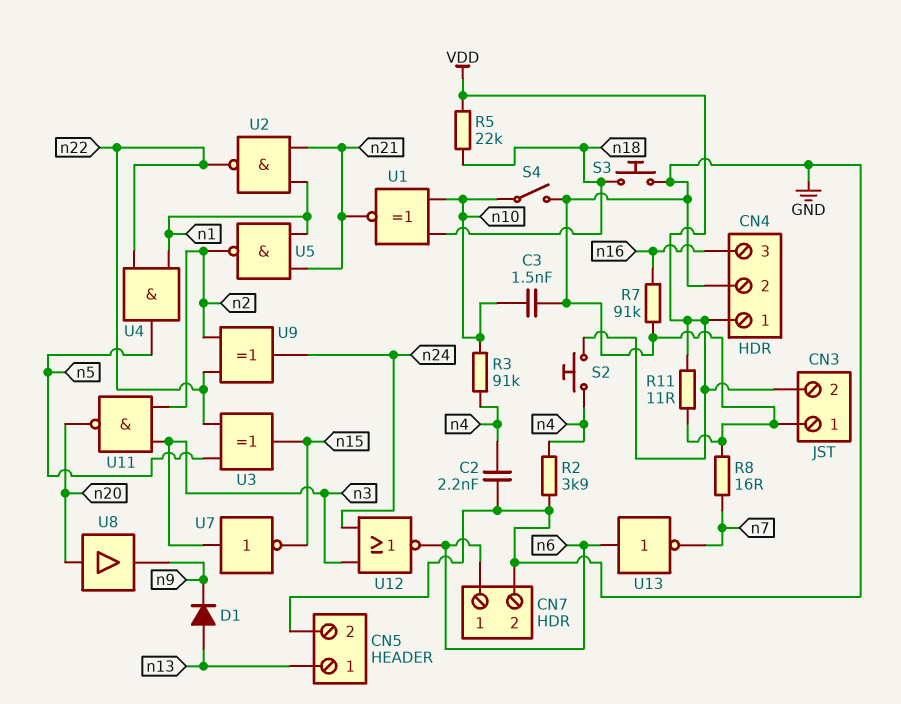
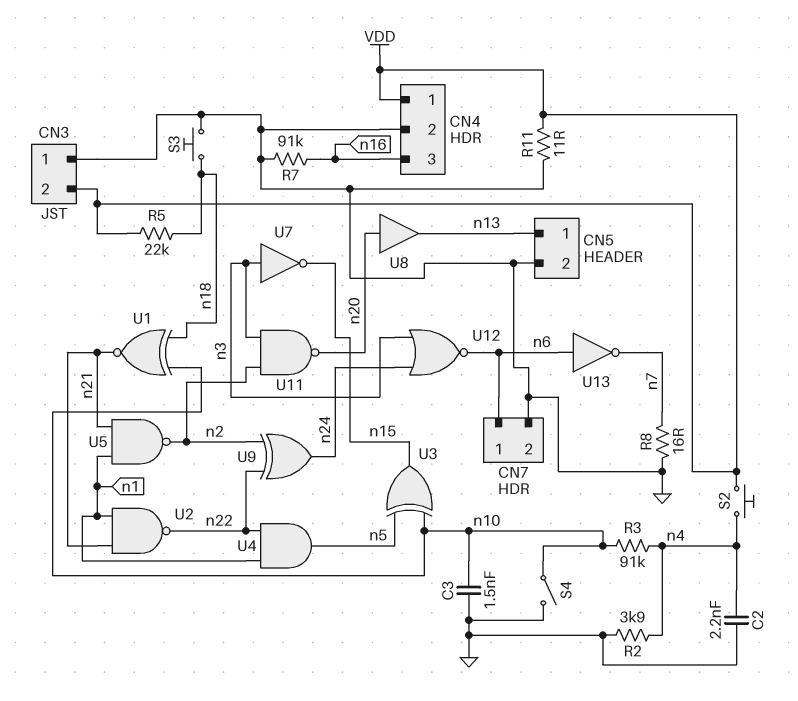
D1: diode (A n13, K n9) -> none
U3: XOR (in n5, in n22, out n15) -> XOR (in n5, in n10, out n15)
U8: buffer (in n20, out n9) -> buffer (in n20, out n13)

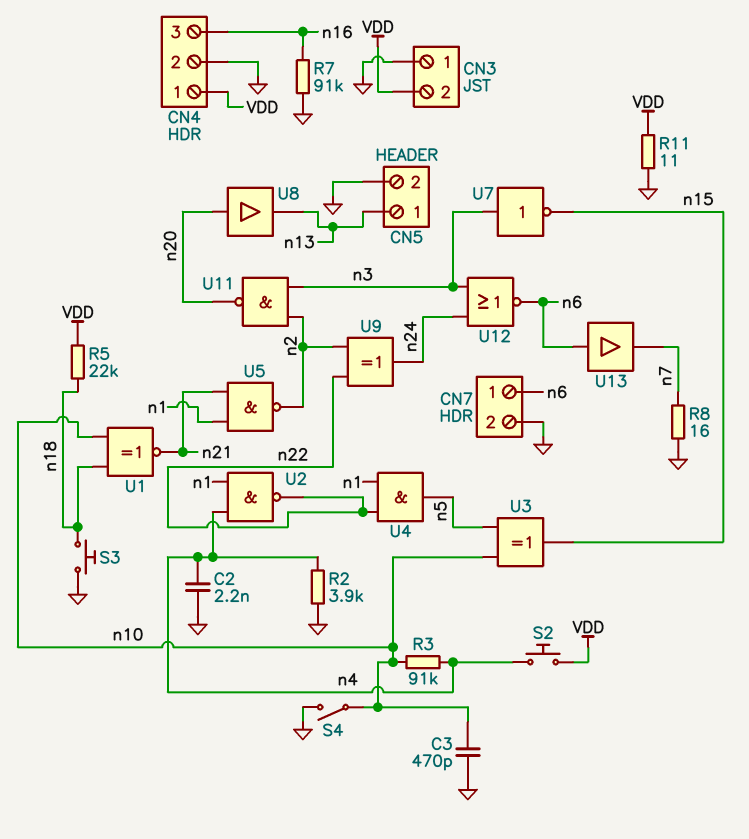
C3: 1.5nF (GND, n10) -> 470pF (GND, n10)
U2: NAND (in n1, in n21, out n22) -> NAND (in n1, in n4, out n22)
U13: NOT (in n6, out n7) -> buffer (in n6, out n7)

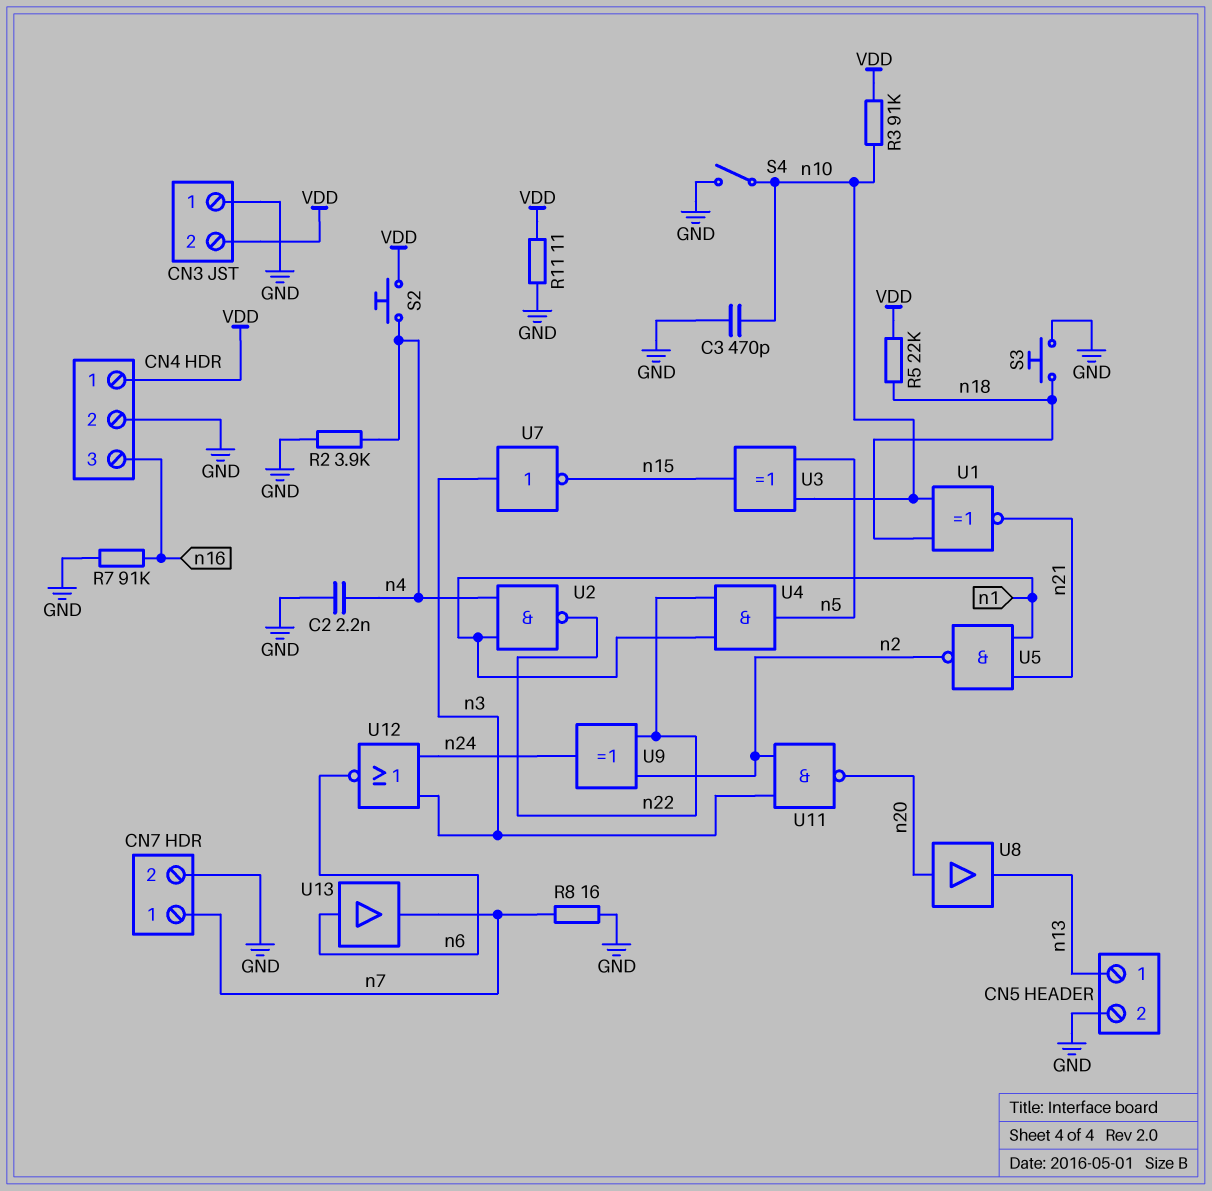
CN7 pin 1: n6 -> n7
R3: 91k (n4, n10) -> 91k (VDD, n10)

